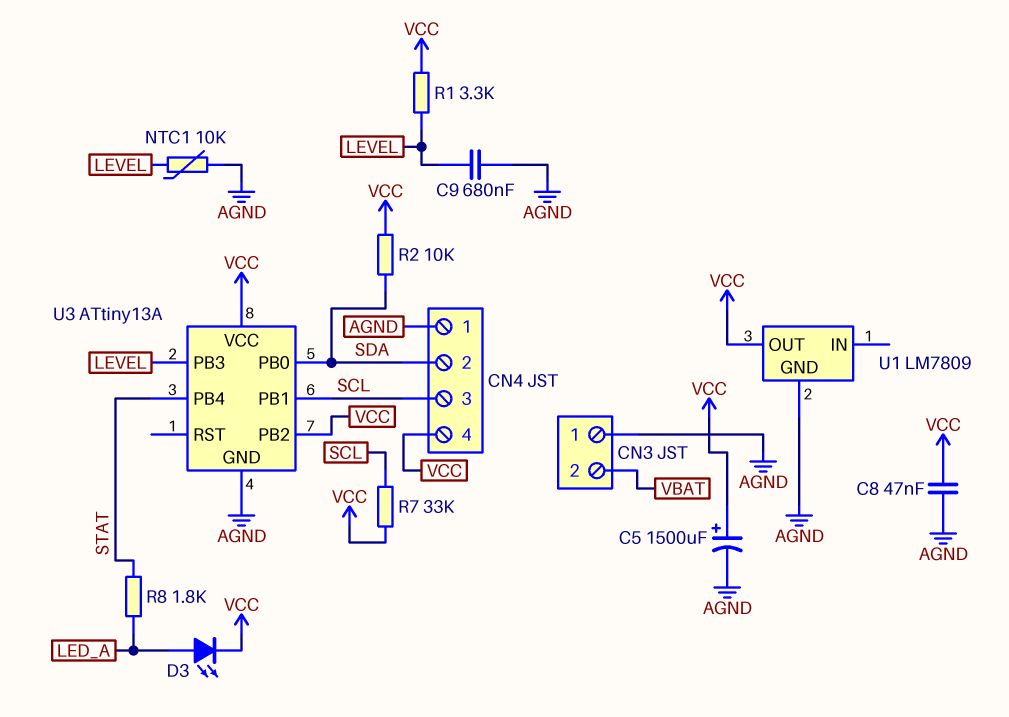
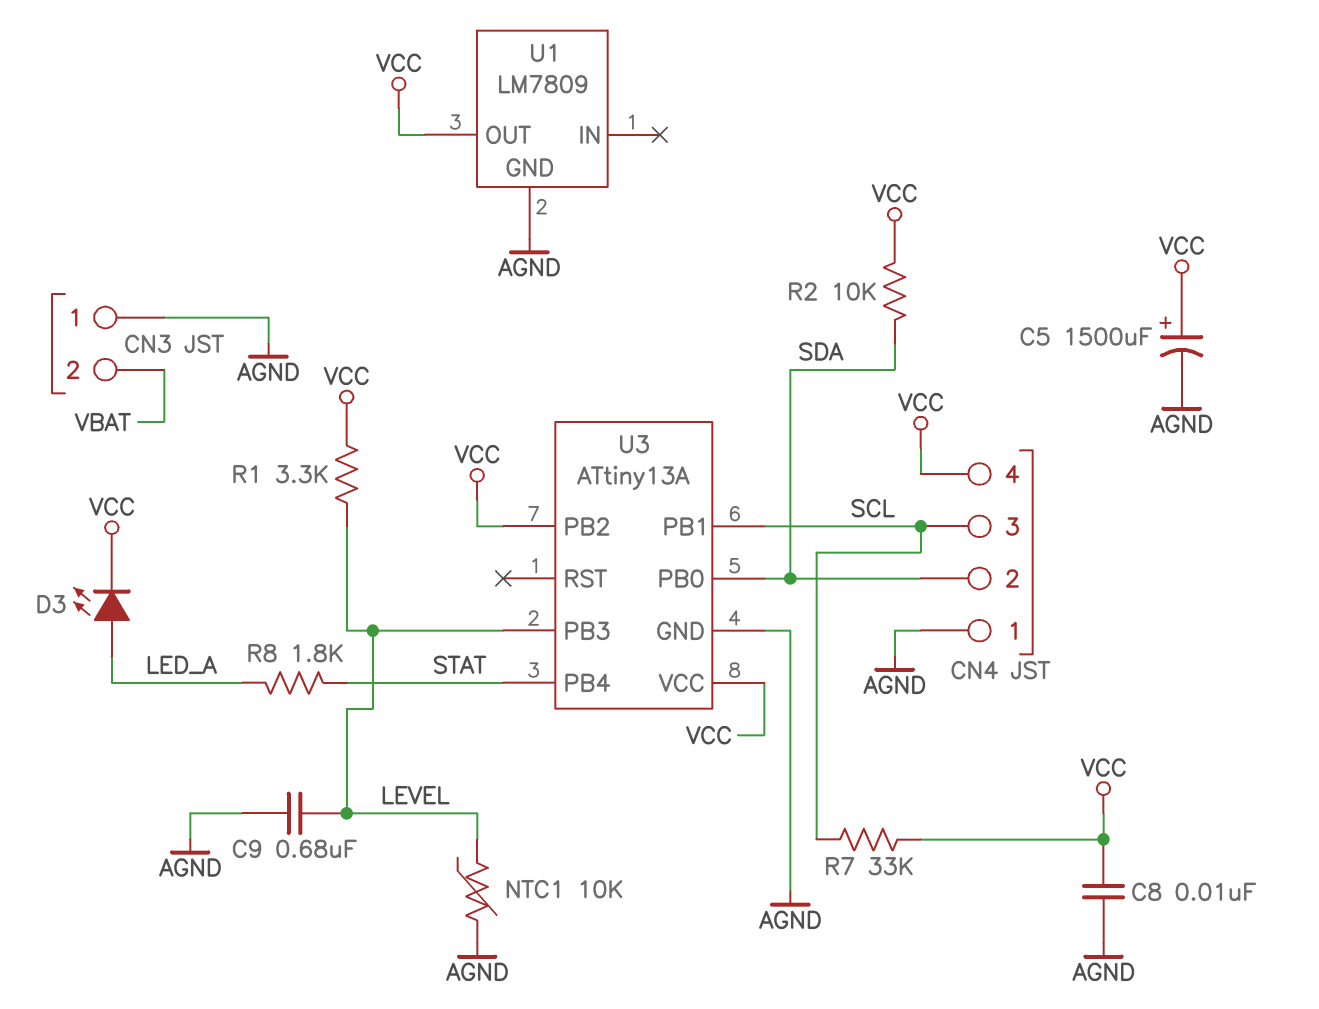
C8: 47nF (AGND, VCC) -> 10nF (AGND, VCC)

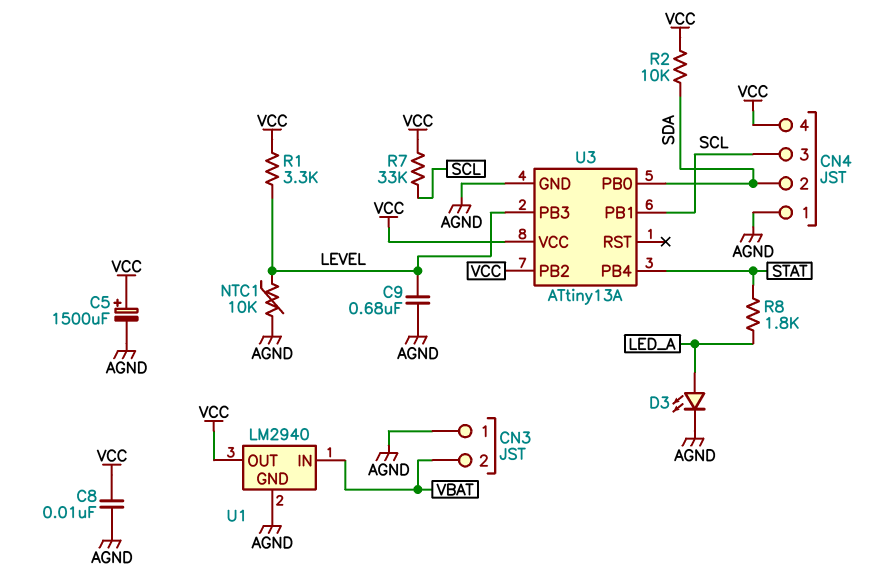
D3: LED (A LED_A, K VCC) -> LED (A LED_A, K AGND)
U1: LM7809 -> LM2940
U1 pin IN: none -> VBAT

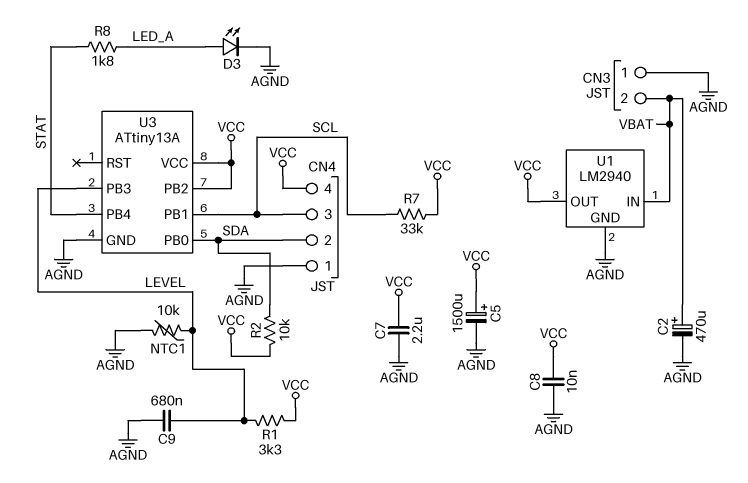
C2: none -> 470uF (plus VBAT, minus AGND)
C7: none -> 2.2uF (AGND, VCC)

